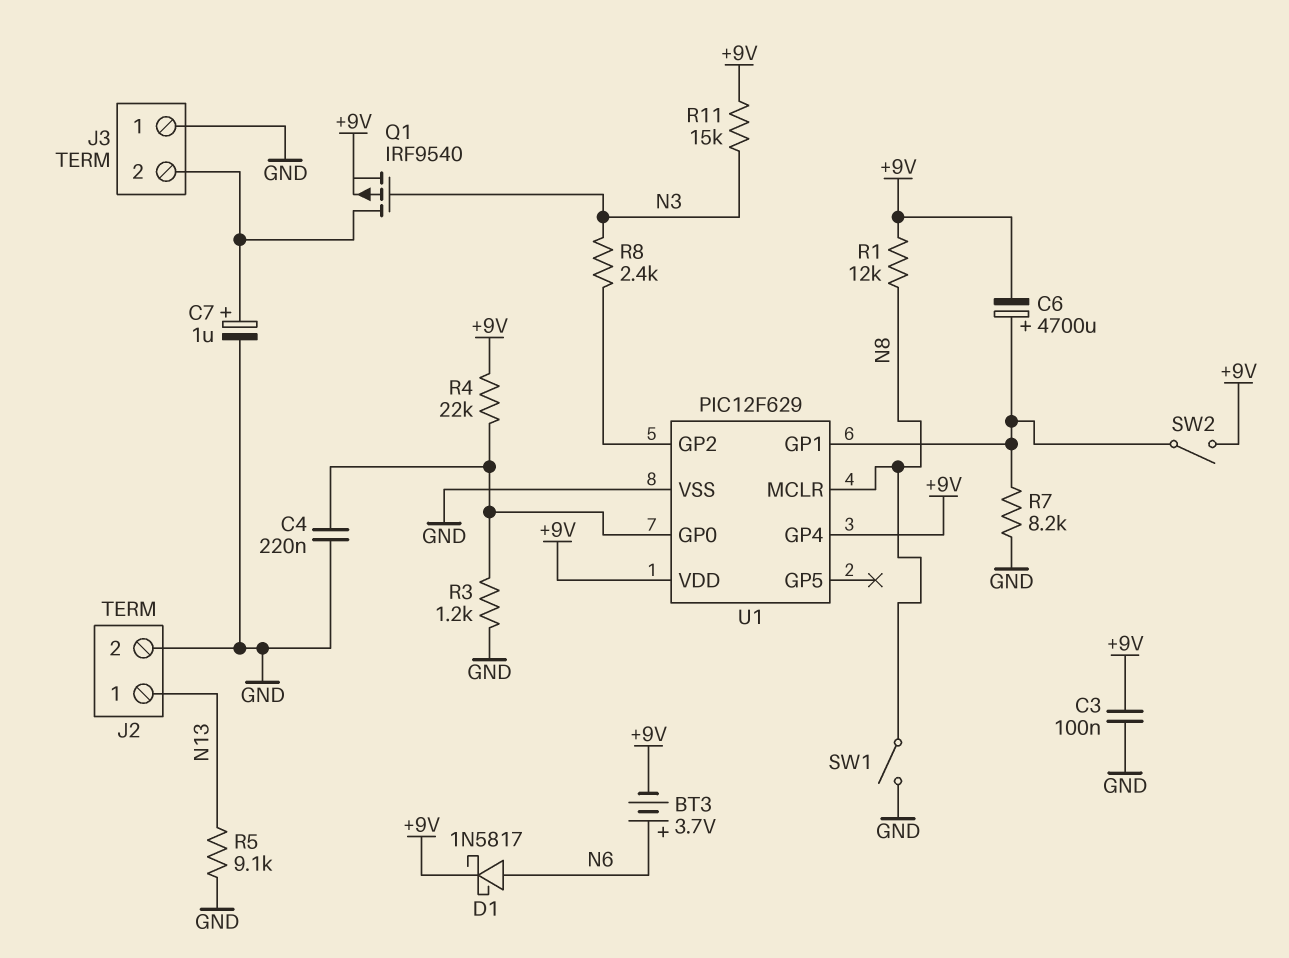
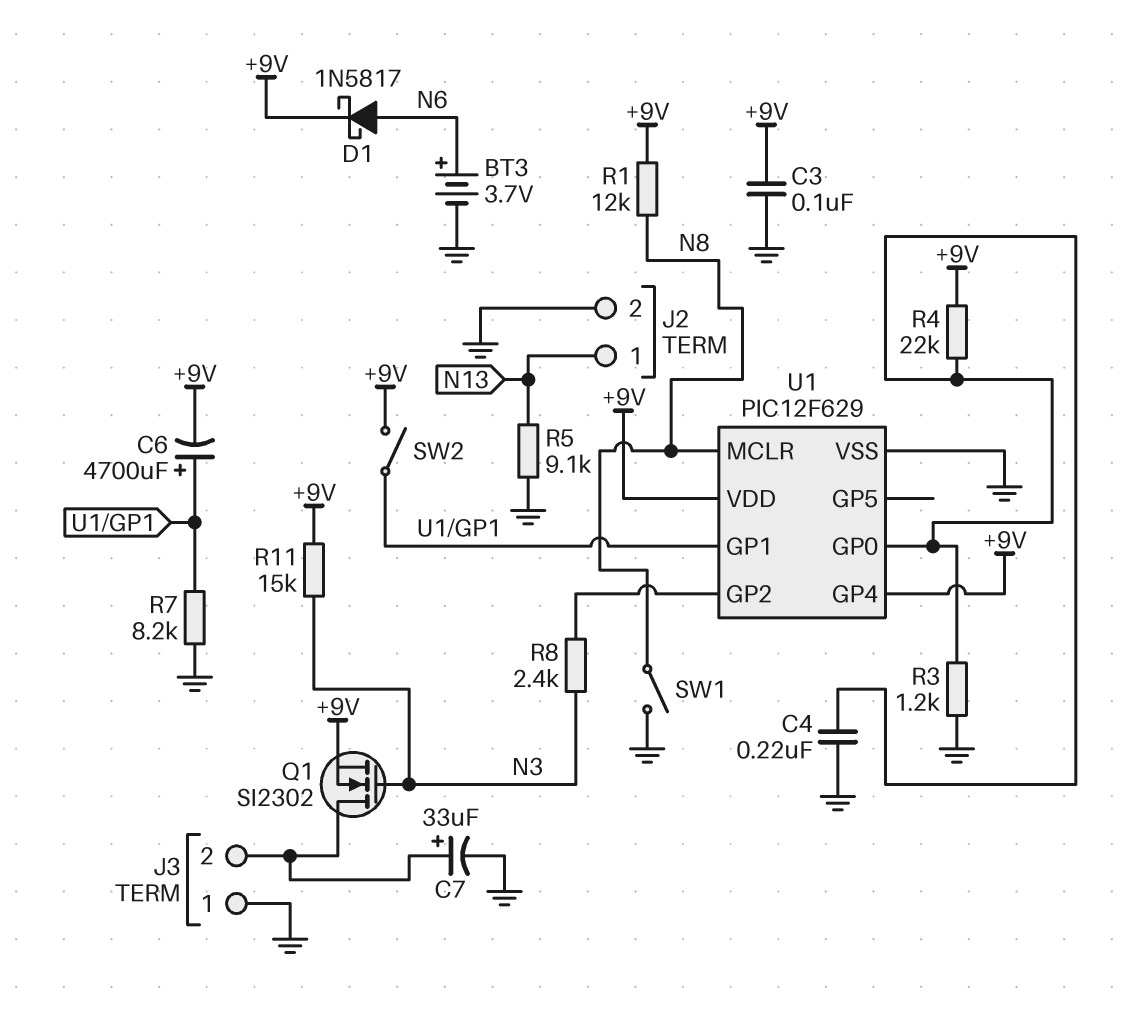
BT3: 3.7V (plus N6, minus +9V) -> 3.7V (plus N6, minus GND)
C7: 1uF (plus J3/2, minus GND) -> 33uF (plus J3/2, minus GND)
Q1: PMOS IRF9540 (G N3, D J3/2, S +9V) -> NMOS SI2302 (G N3, D J3/2, S +9V)

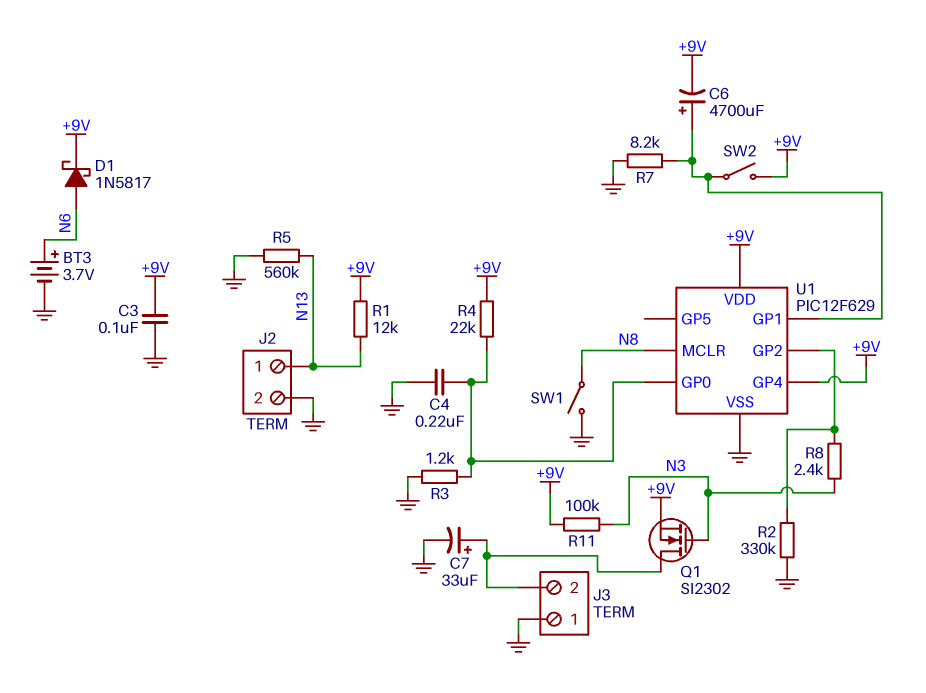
R1: 12k (+9V, N8) -> 12k (+9V, N13)
R2: none -> 330k (GND, U1/GP2)
R5: 9.1k (GND, N13) -> 560k (GND, N13)
R11: 15k (+9V, N3) -> 100k (+9V, N3)

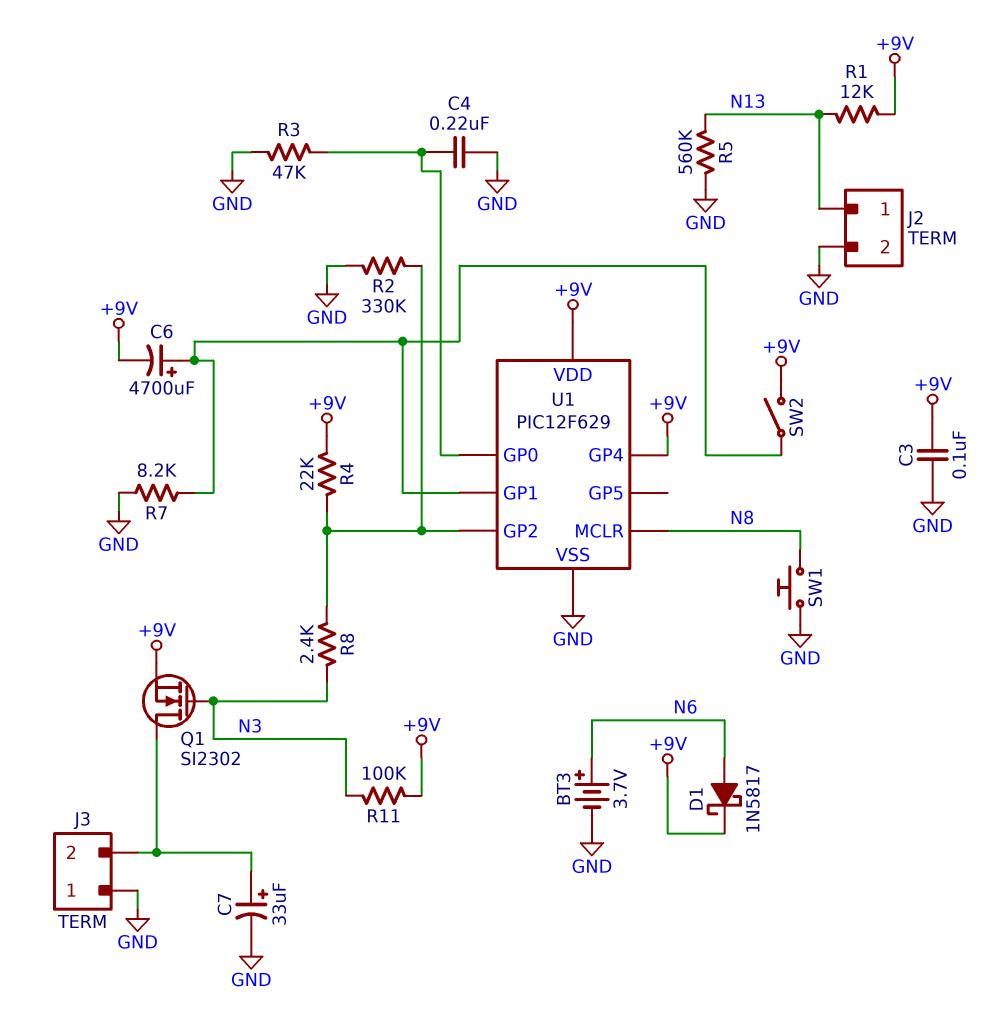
R3: 1.2k (GND, U1/GP0) -> 47k (GND, U1/GP0)
R4: 22k (+9V, U1/GP0) -> 22k (+9V, U1/GP2)
SW1: switch (GND, N8) -> button (GND, N8)

